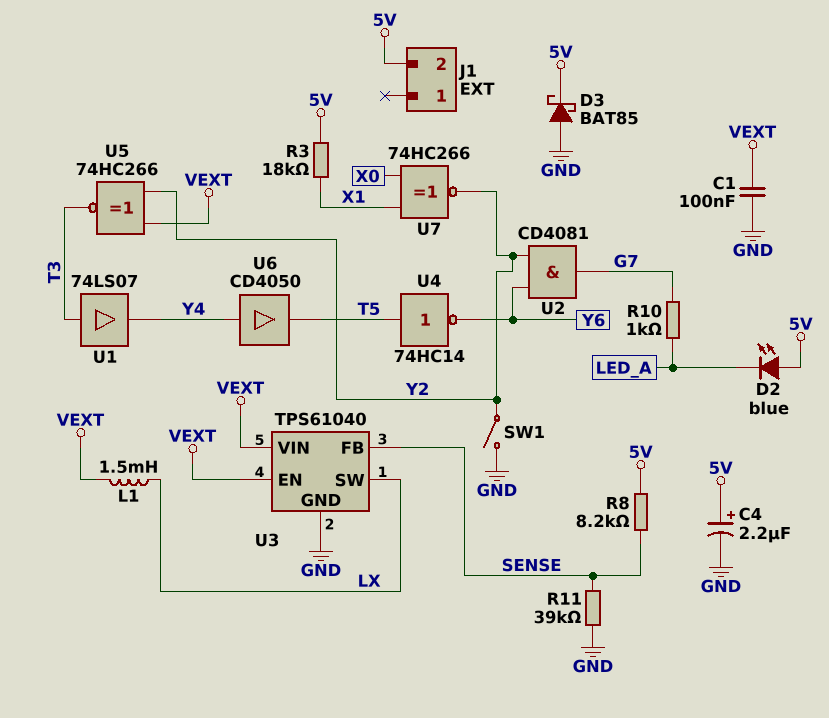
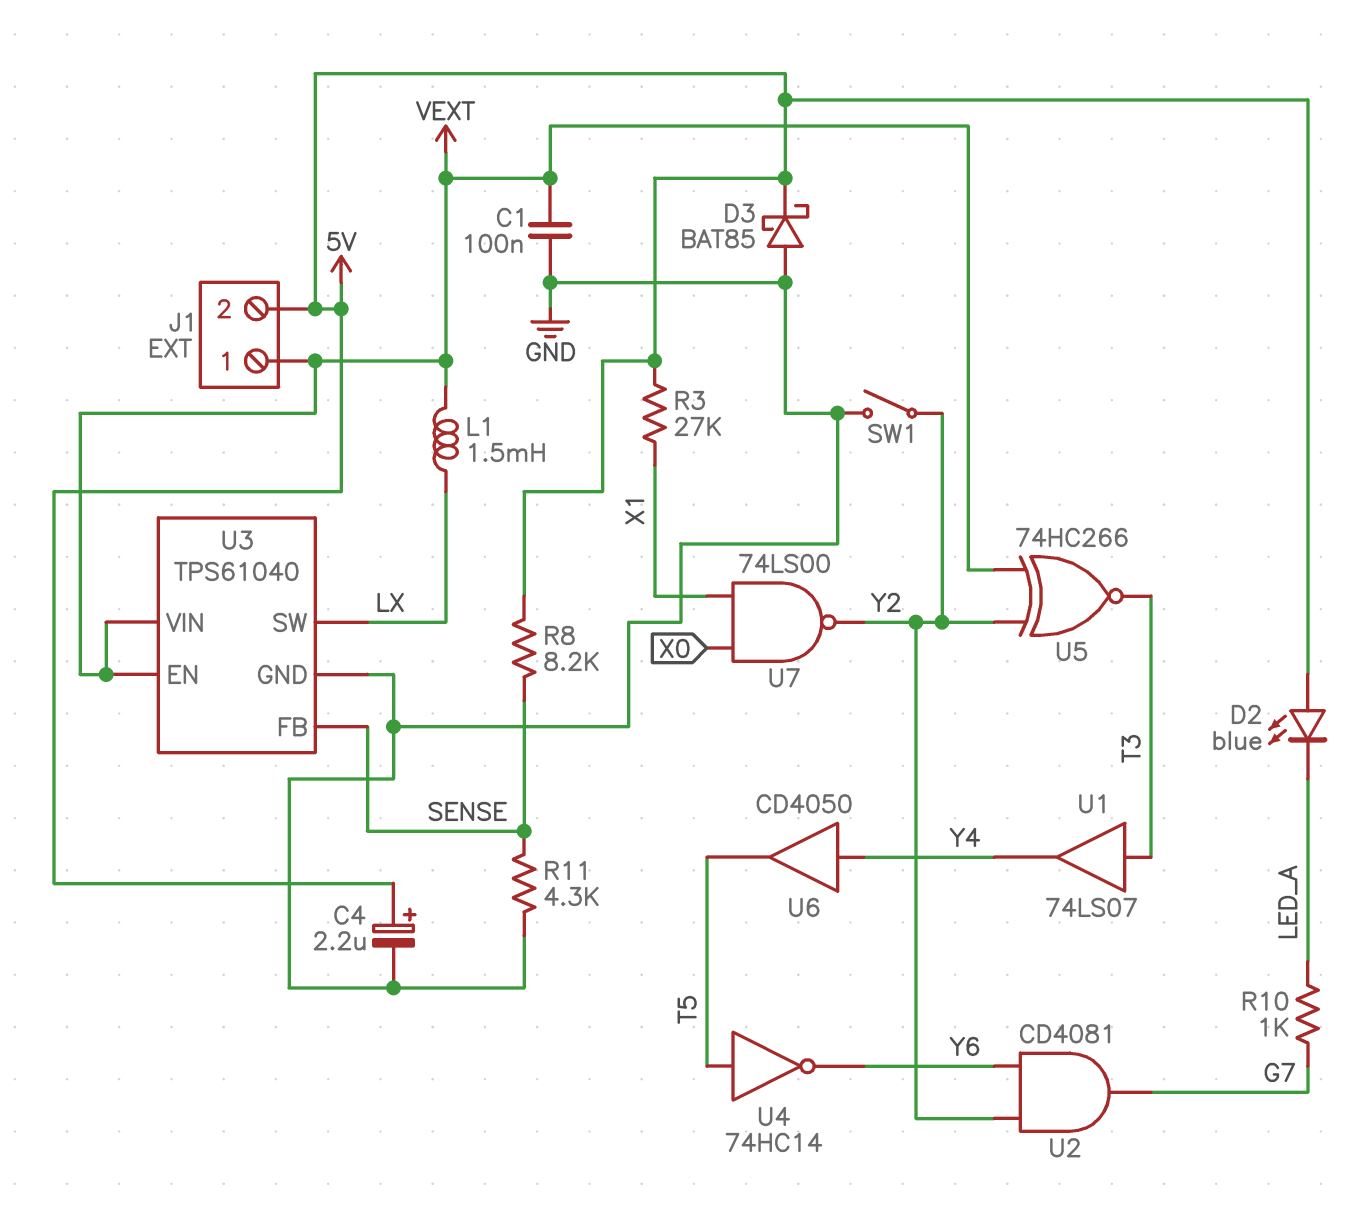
J1 pin 1: none -> VEXT
R3: 18k (5V, X1) -> 27k (5V, X1)
R11: 39k (GND, SENSE) -> 4.3k (GND, SENSE)
U7: XNOR 74HC266 (in X0, in X1, out Y2) -> NAND 74LS00 (in X0, in X1, out Y2)

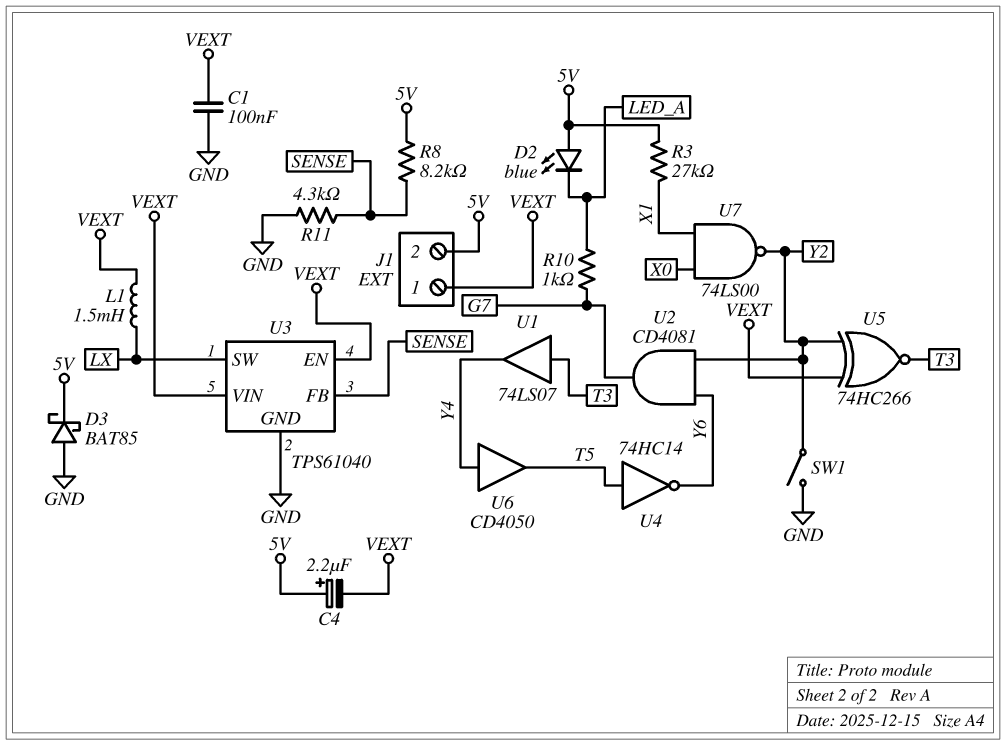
C4: 2.2uF (plus 5V, minus GND) -> 2.2uF (plus 5V, minus VEXT)

